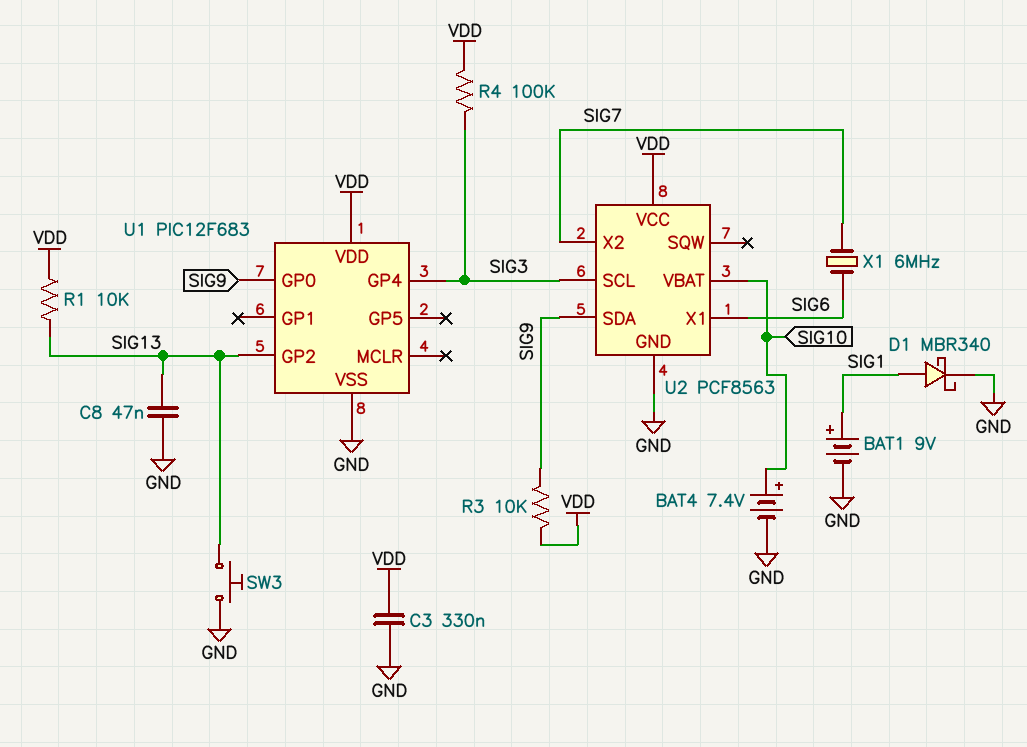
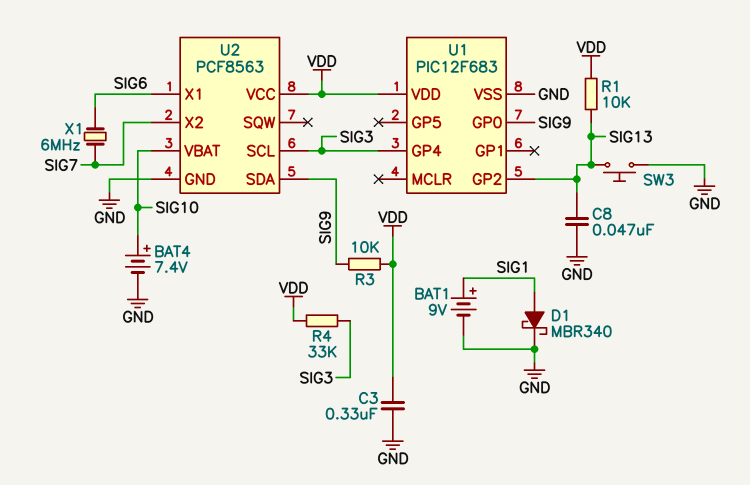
R4: 100k (SIG3, VDD) -> 33k (SIG3, VDD)

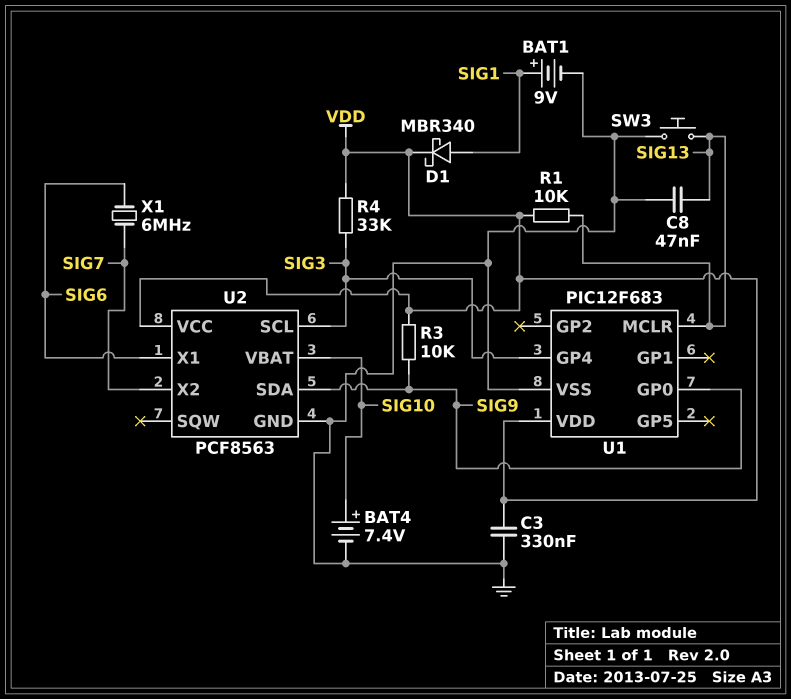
D1: schottky MBR340 (A SIG1, K GND) -> schottky MBR340 (A SIG1, K VDD)
U1 pin GP2: SIG13 -> none
U1 pin MCLR: none -> SIG13

